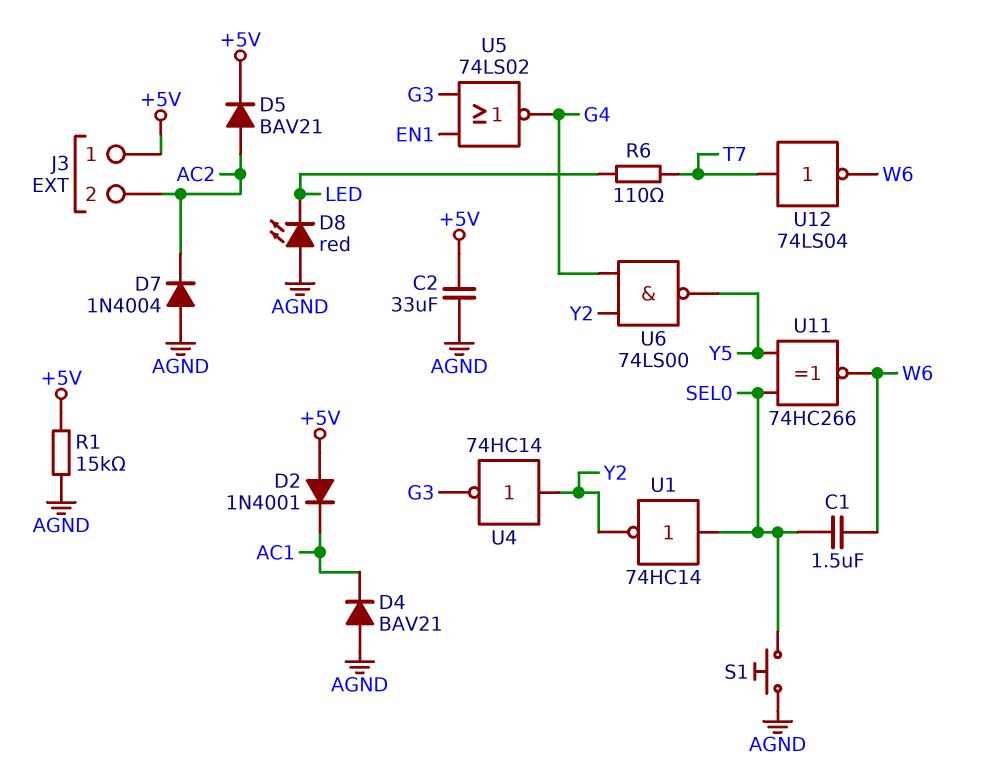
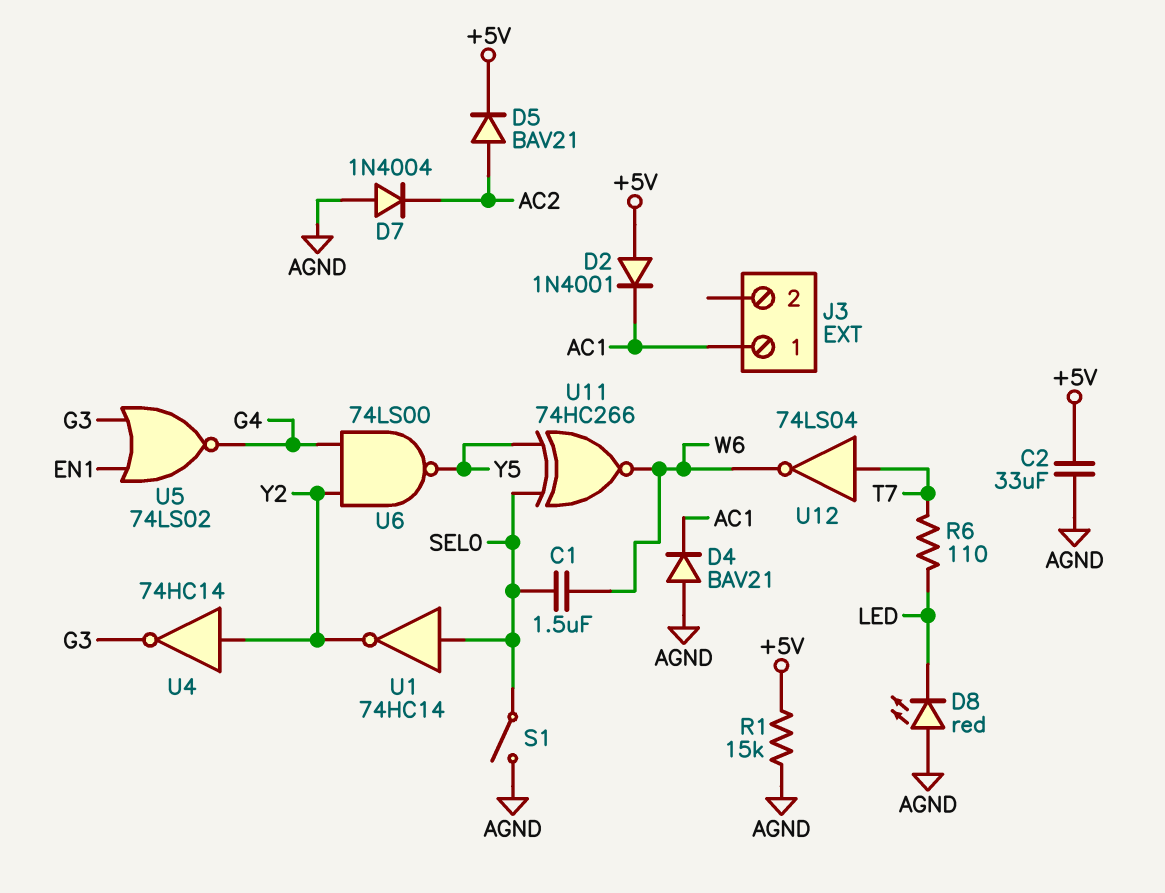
J3 pin 1: +5V -> AC1
J3 pin 2: AC2 -> none
S1: button (AGND, SEL0) -> switch (AGND, SEL0)

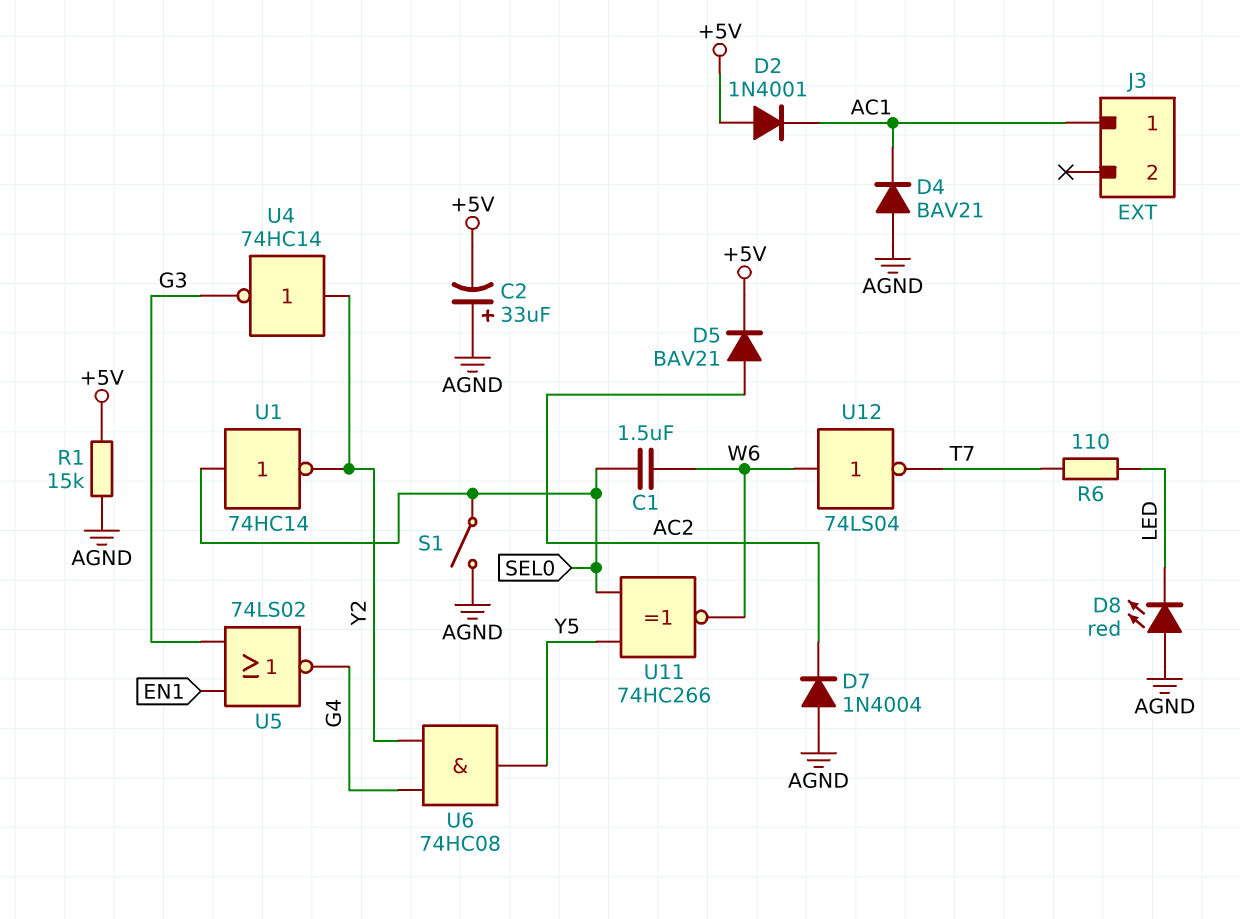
C2: 33uF (+5V, AGND) -> 33uF (plus AGND, minus +5V)
U6: NAND 74LS00 (in G4, in Y2, out Y5) -> AND 74HC08 (in G4, in Y2, out Y5)
U12: NOT 74LS04 (in T7, out W6) -> NOT 74LS04 (in W6, out T7)

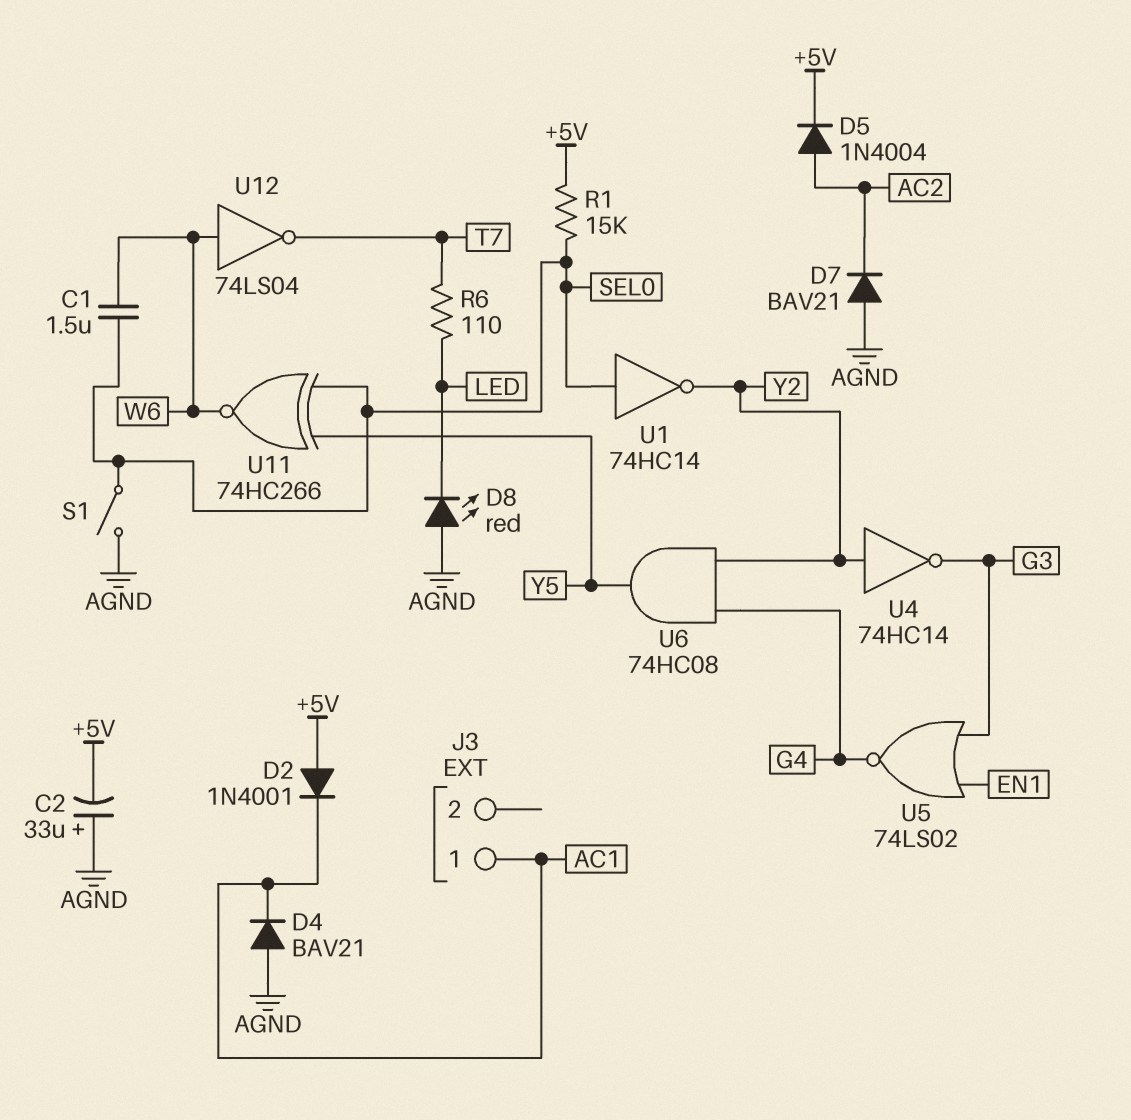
D5: diode BAV21 (A AC2, K +5V) -> diode 1N4004 (A AC2, K +5V)
D7: diode 1N4004 (A AGND, K AC2) -> diode BAV21 (A AGND, K AC2)
R1: 15k (+5V, AGND) -> 15k (+5V, SEL0)

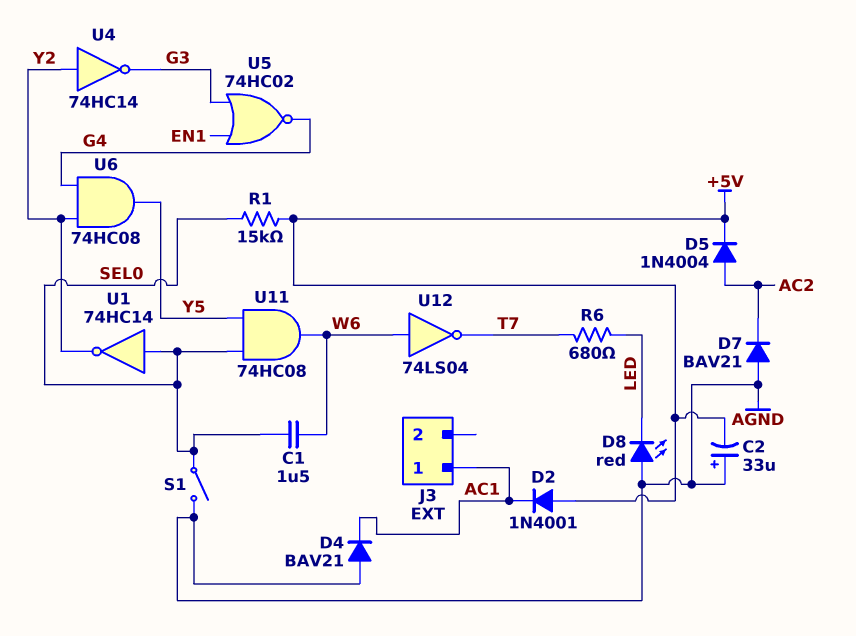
R6: 110 (LED, T7) -> 680 (LED, T7)
U5: NOR 74LS02 (in EN1, in G3, out G4) -> NOR 74HC02 (in EN1, in G3, out G4)
U11: XNOR 74HC266 (in SEL0, in Y5, out W6) -> AND 74HC08 (in SEL0, in Y5, out W6)

